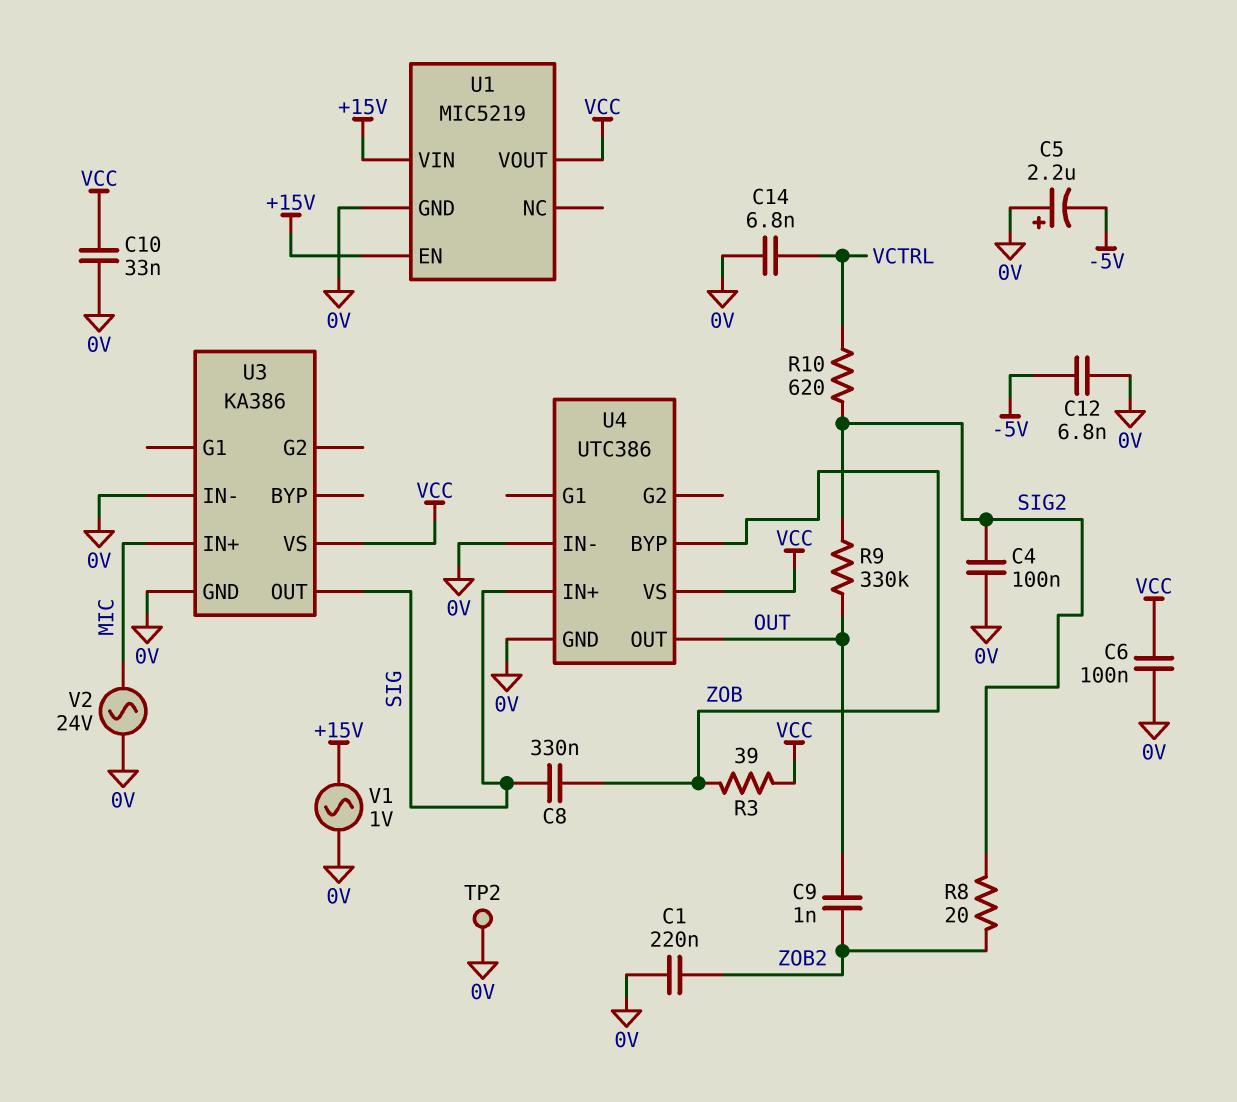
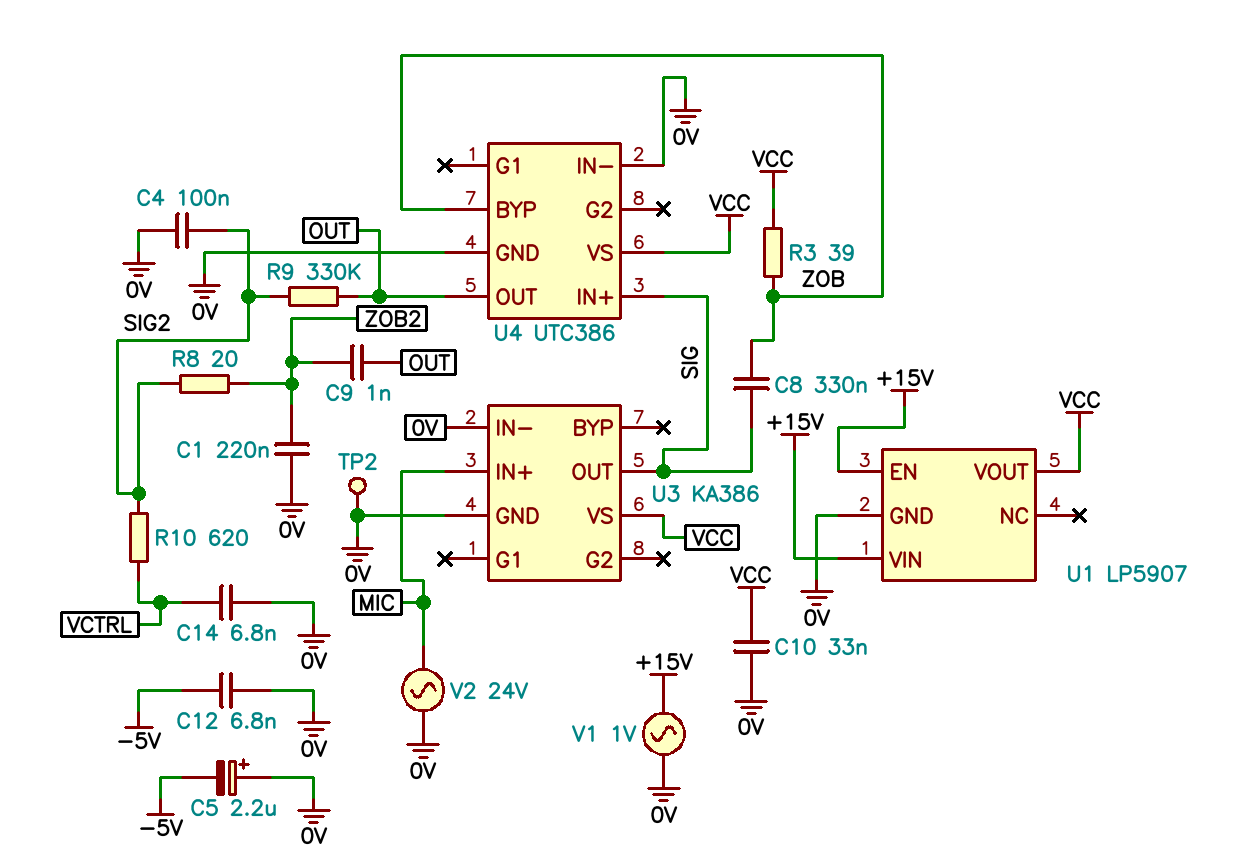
C6: 100nF (0V, VCC) -> none
U1: MIC5219 -> LP5907

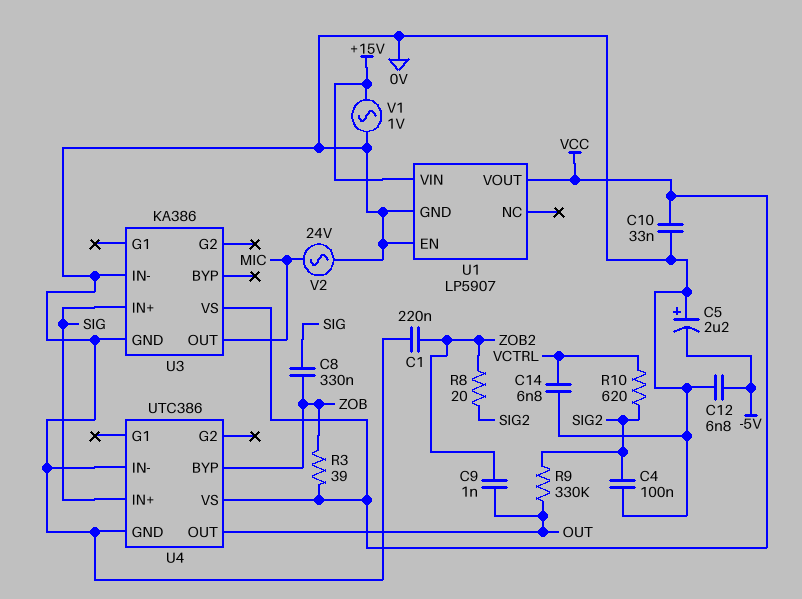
TP2: test point (0V) -> none
U1 pin EN: +15V -> 0V
U3 pin IN+: MIC -> SIG
U3 pin OUT: SIG -> MIC

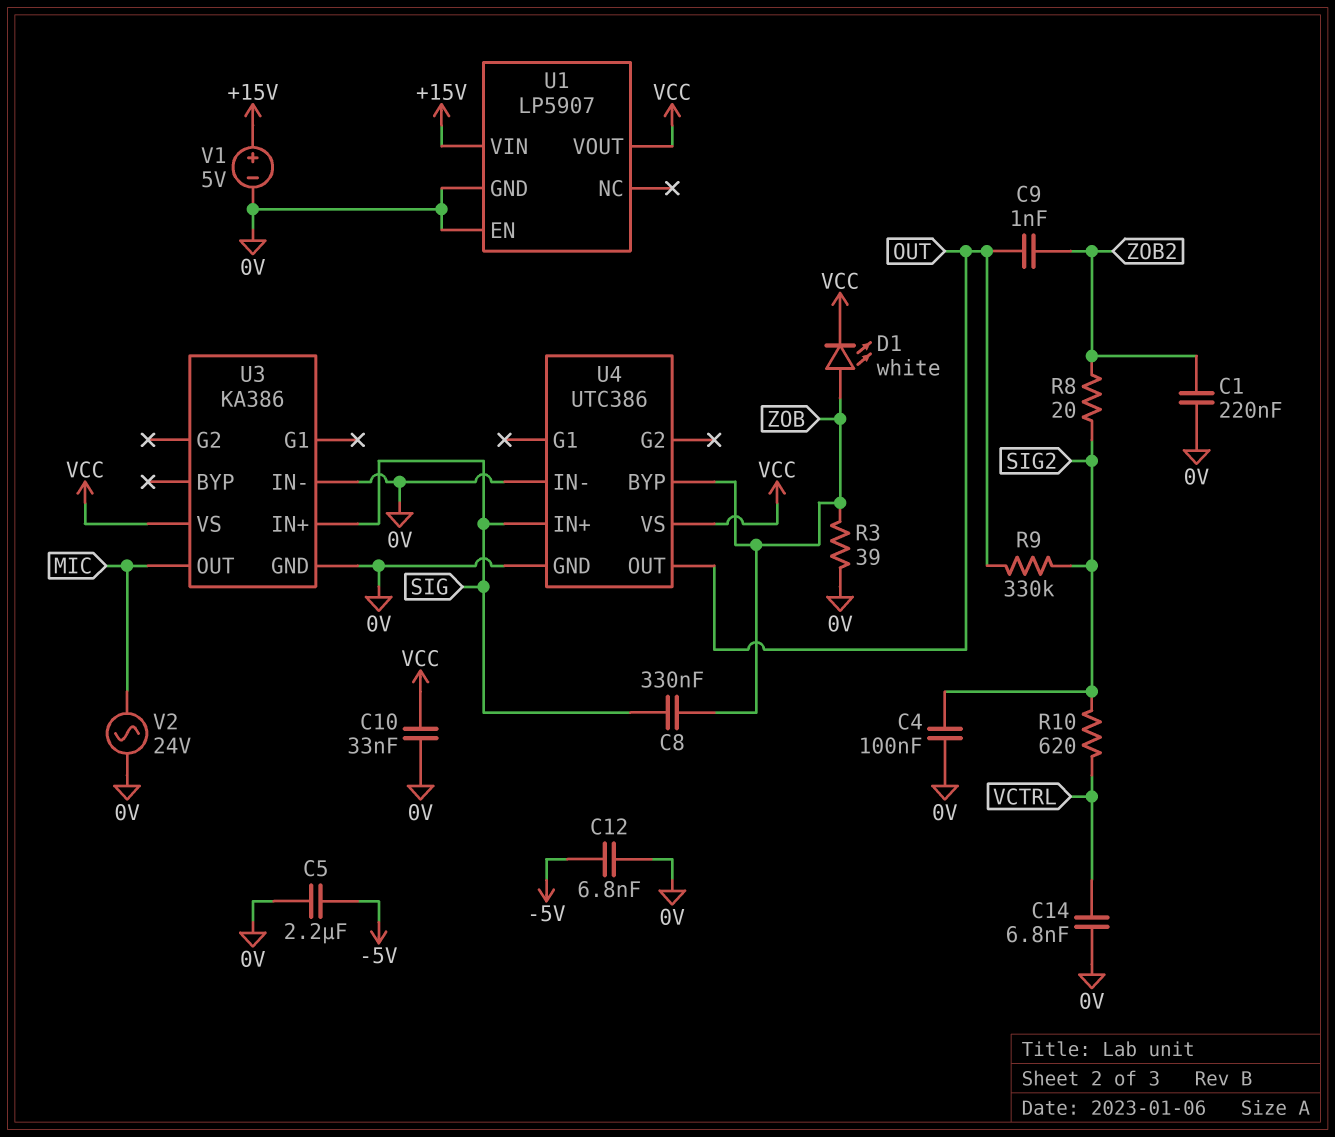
C5: 2.2uF (plus 0V, minus -5V) -> 2.2uF (-5V, 0V)
D1: none -> LED white (A ZOB, K VCC)
R3: 39 (VCC, ZOB) -> 39 (0V, ZOB)
V1: AC 1V (+15V, 0V) -> 5V (plus +15V, minus 0V)

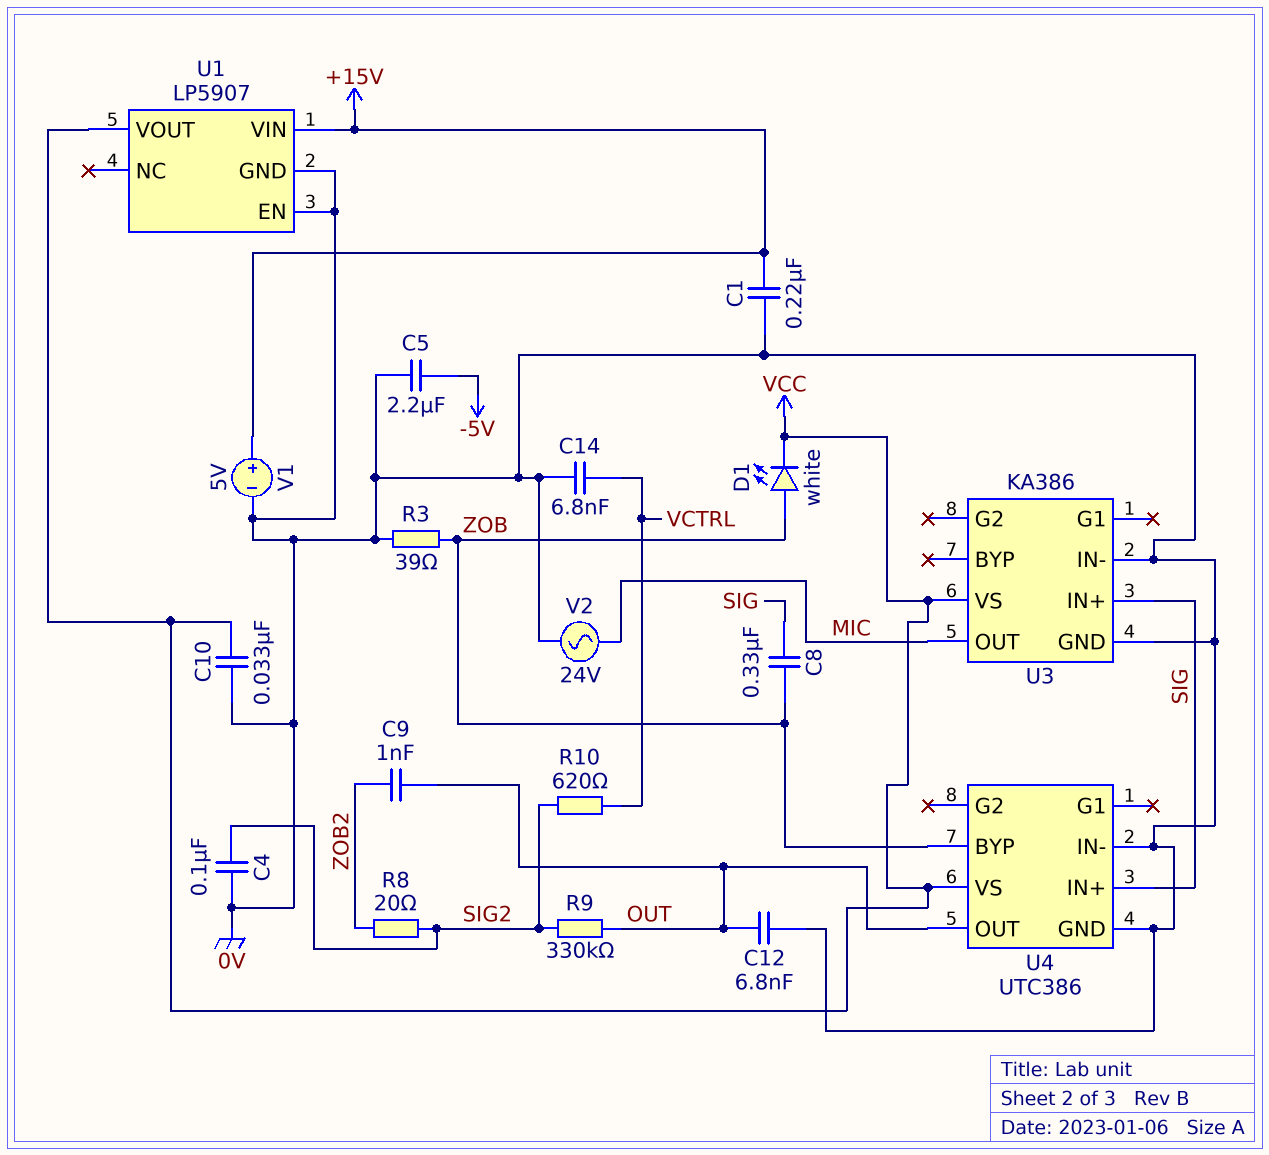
C1: 220nF (0V, ZOB2) -> 220nF (+15V, 0V)
C12: 6.8nF (-5V, 0V) -> 6.8nF (0V, OUT)

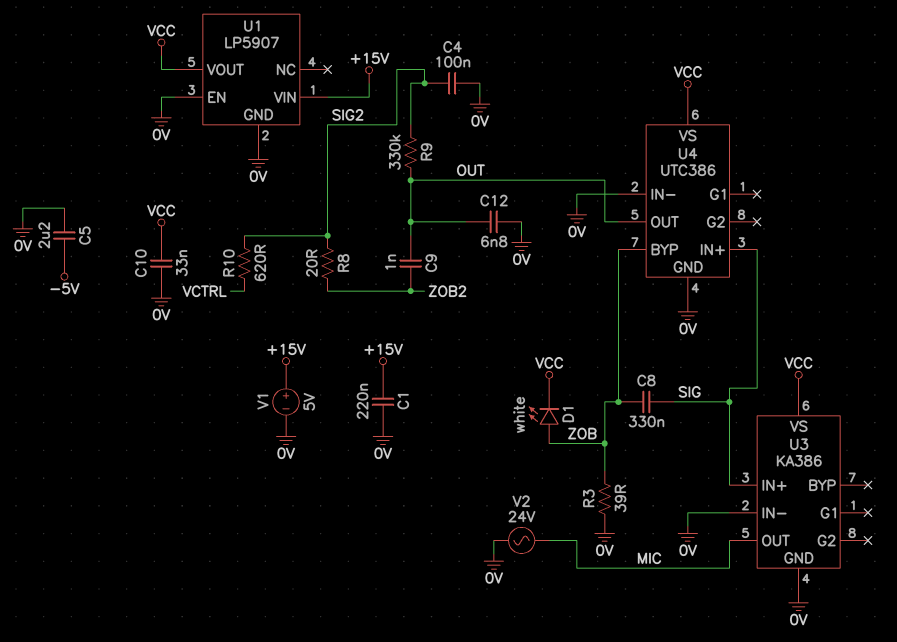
C14: 6.8nF (0V, VCTRL) -> none

